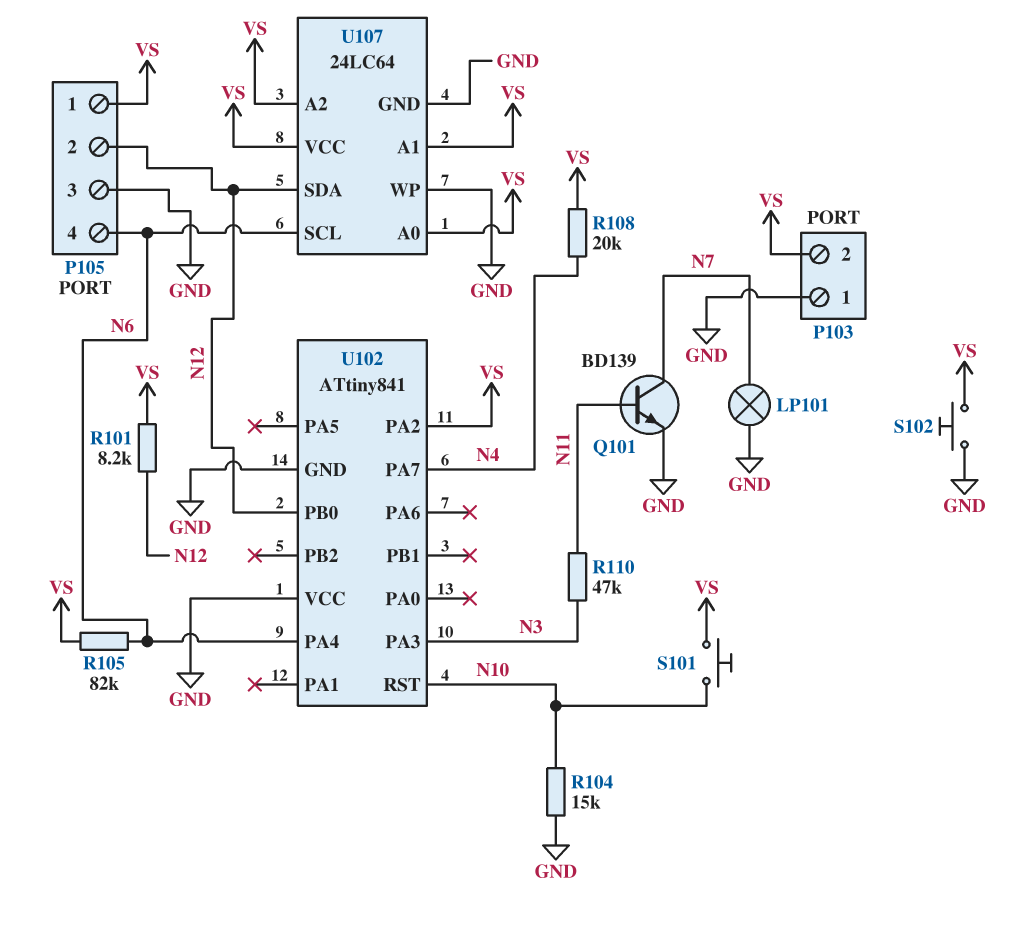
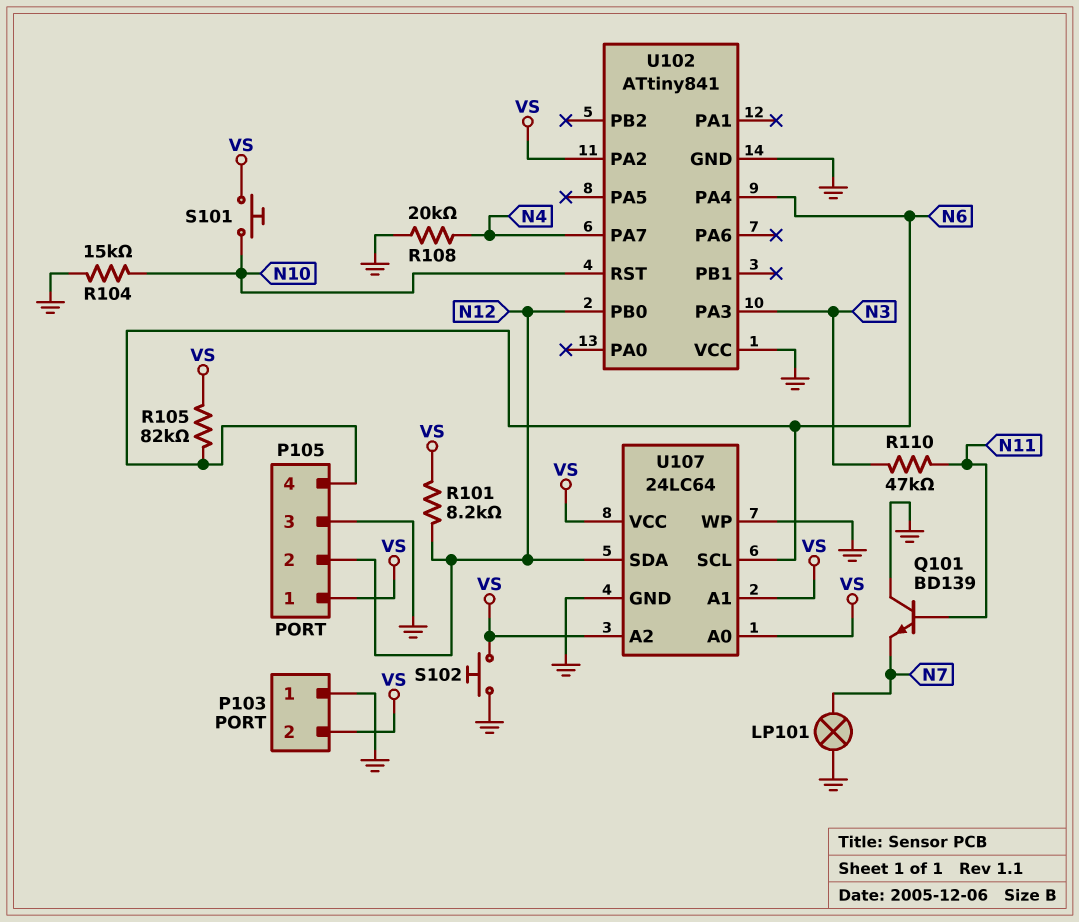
Q101: NPN BD139 (B N11, C N7, E GND) -> NPN BD139 (B N11, C GND, E N7)
R108: 20k (N4, VS) -> 20k (GND, N4)

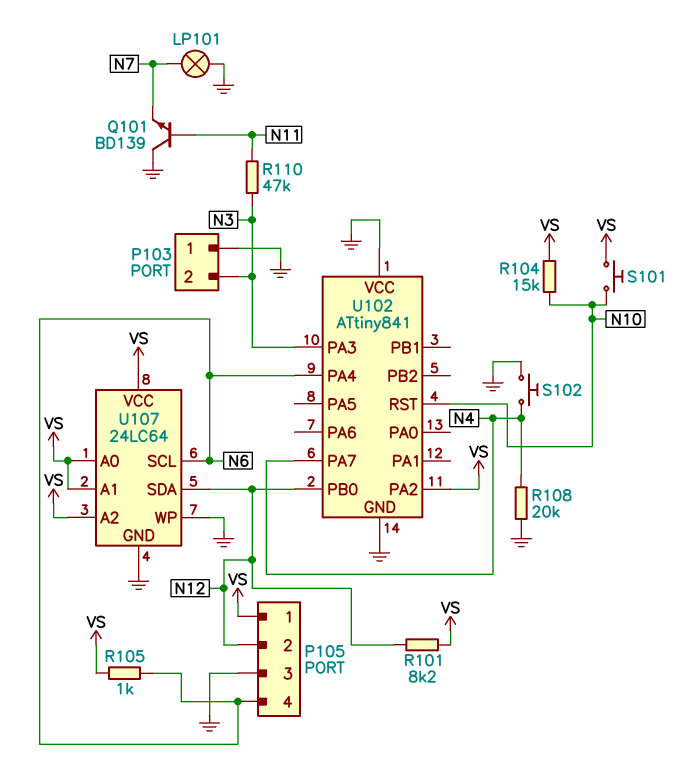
P103 pin 2: VS -> N3
R104: 15k (GND, N10) -> 15k (N10, VS)
R105: 82k (N6, VS) -> 1k (N6, VS)
S102: button (GND, VS) -> button (GND, N4)

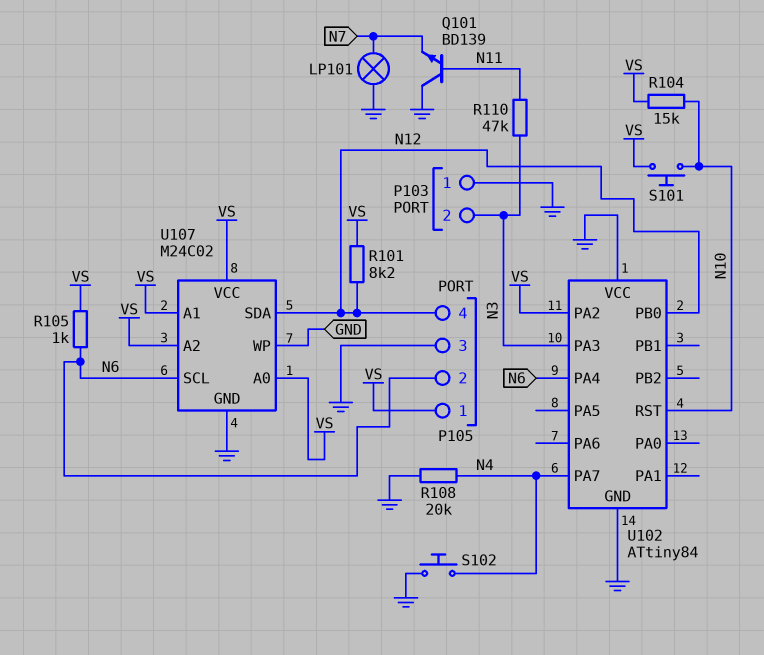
P105 pin 2: N12 -> N6
P105 pin 4: N6 -> N12
U102: ATtiny841 -> ATtiny84
U107: 24LC64 -> M24C02

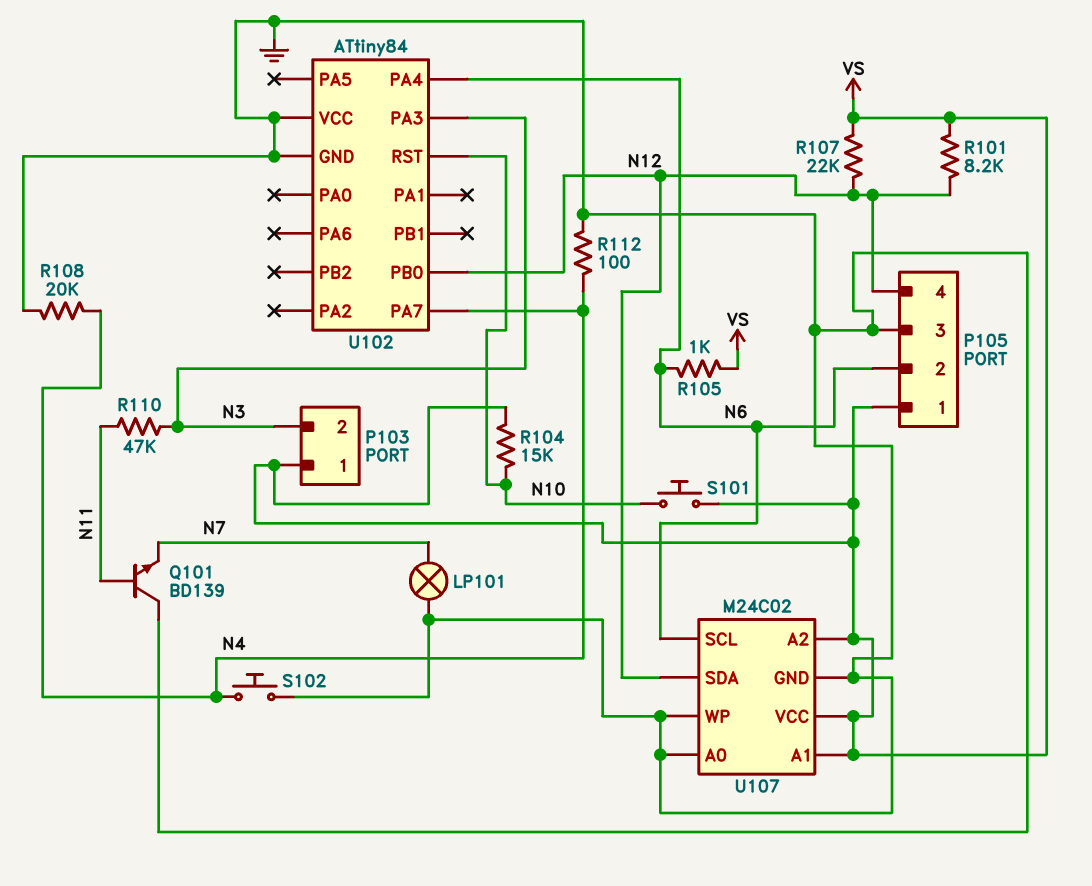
P103 pin 1: GND -> VS
R107: none -> 22k (N12, VS)
R112: none -> 100 (GND, N4)
U102 pin PA2: VS -> none
U107 pin A0: VS -> GND

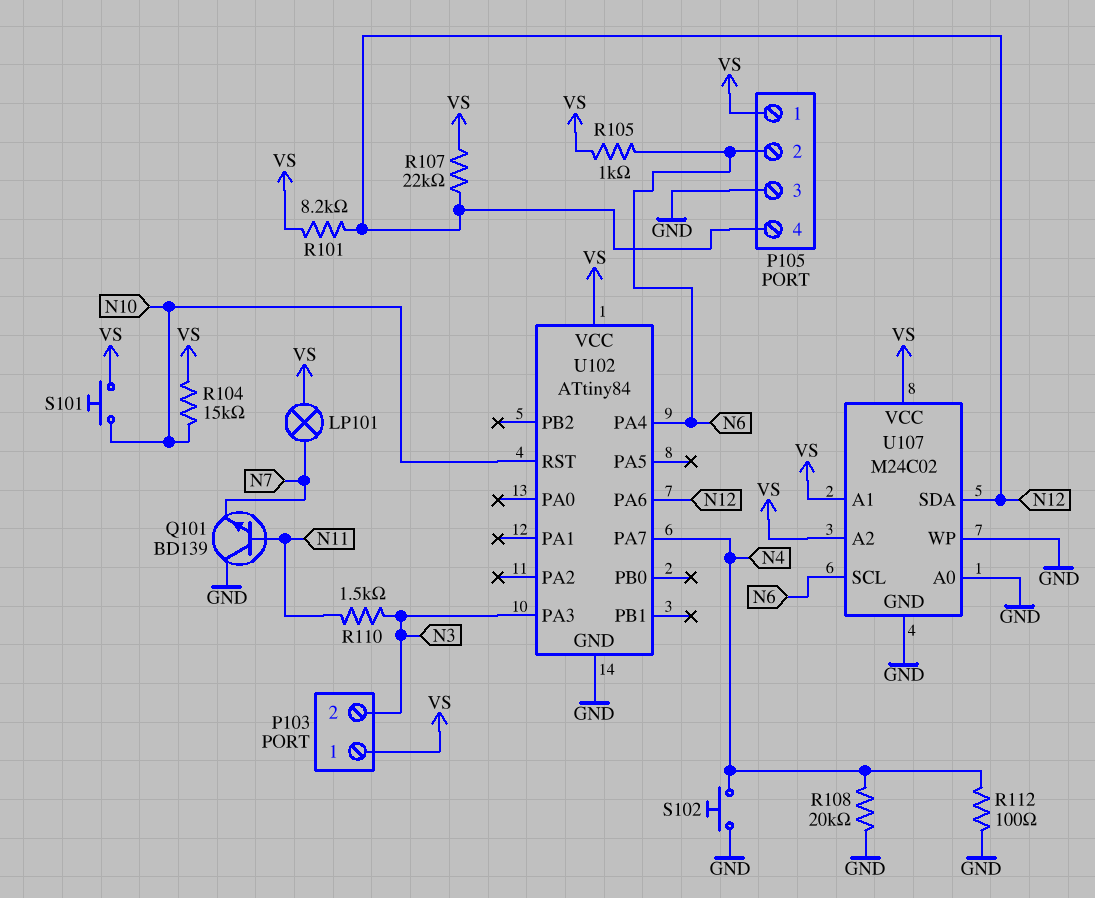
LP101: lamp (GND, N7) -> lamp (N7, VS)
R110: 47k (N3, N11) -> 1.5k (N3, N11)
U102 pin PA6: none -> N12
U102 pin PB0: N12 -> none
U102 pin VCC: GND -> VS

